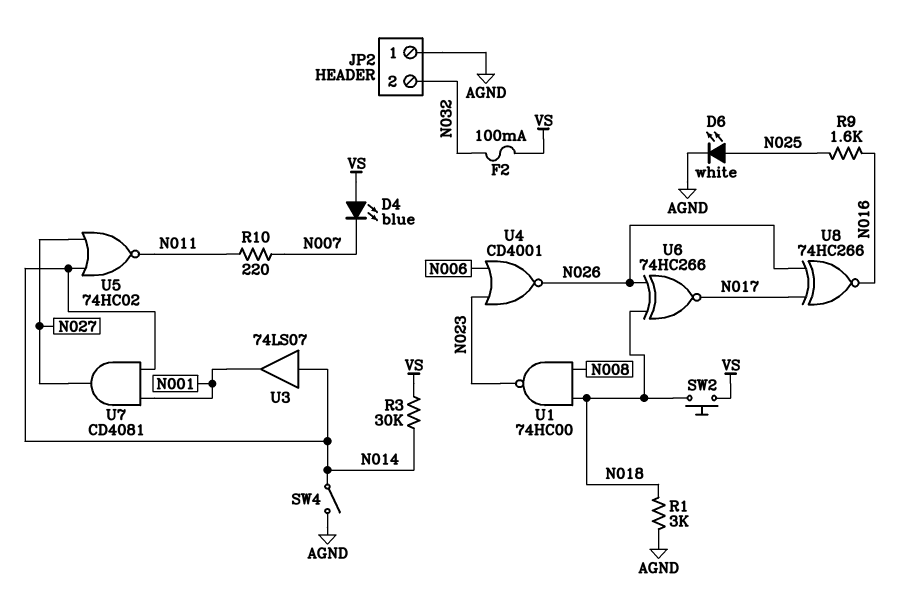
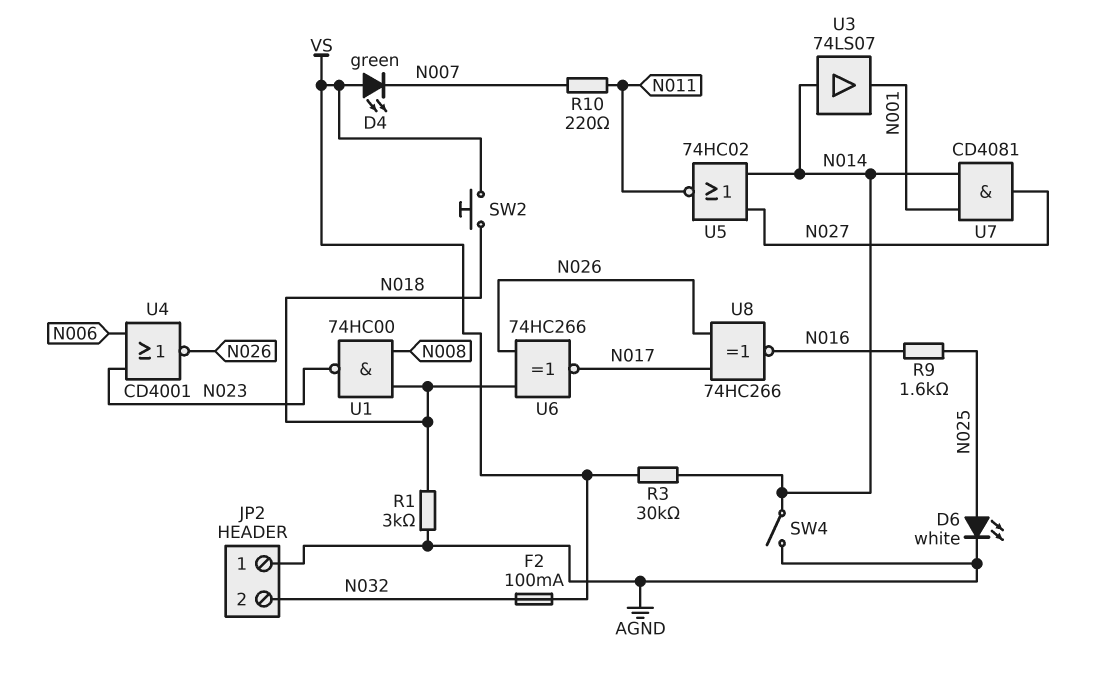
D4: LED blue (A VS, K N007) -> LED green (A VS, K N007)

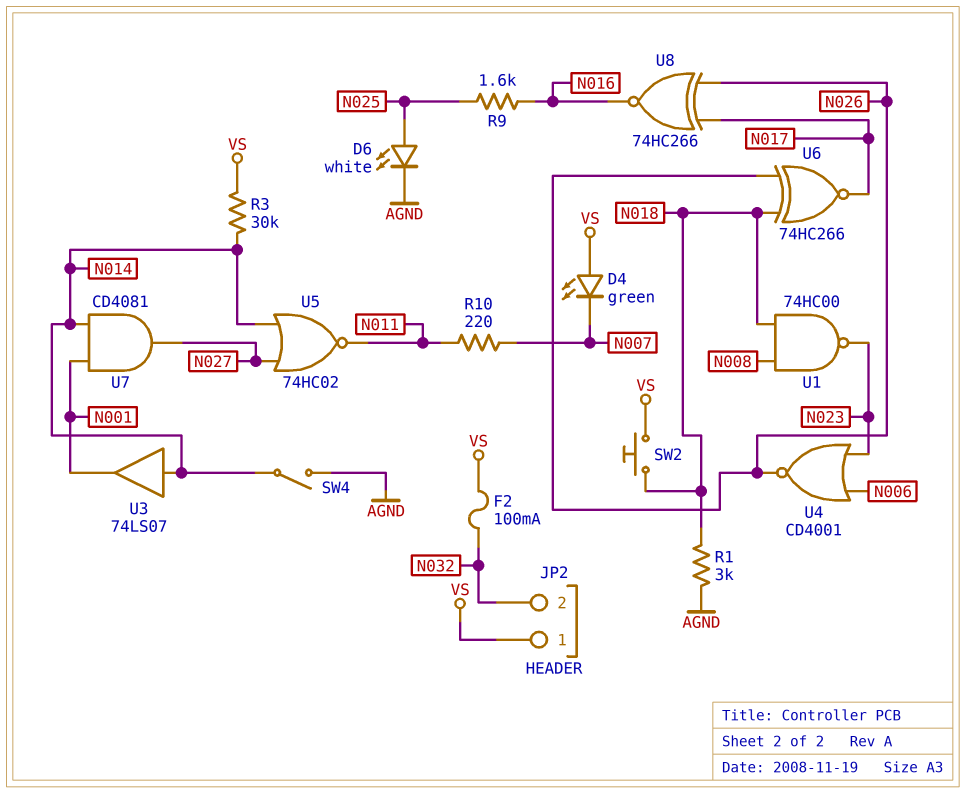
JP2 pin 1: AGND -> VS

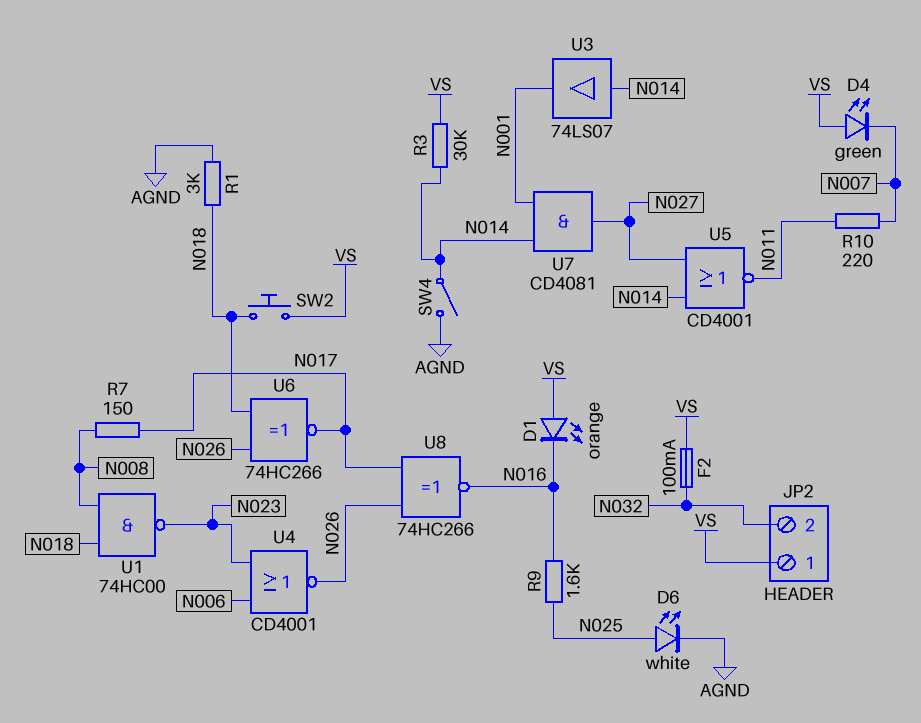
D1: none -> LED orange (A VS, K N016)
R7: none -> 150 (N008, N017)
U5: NOR 74HC02 (in N014, in N027, out N011) -> NOR CD4001 (in N014, in N027, out N011)

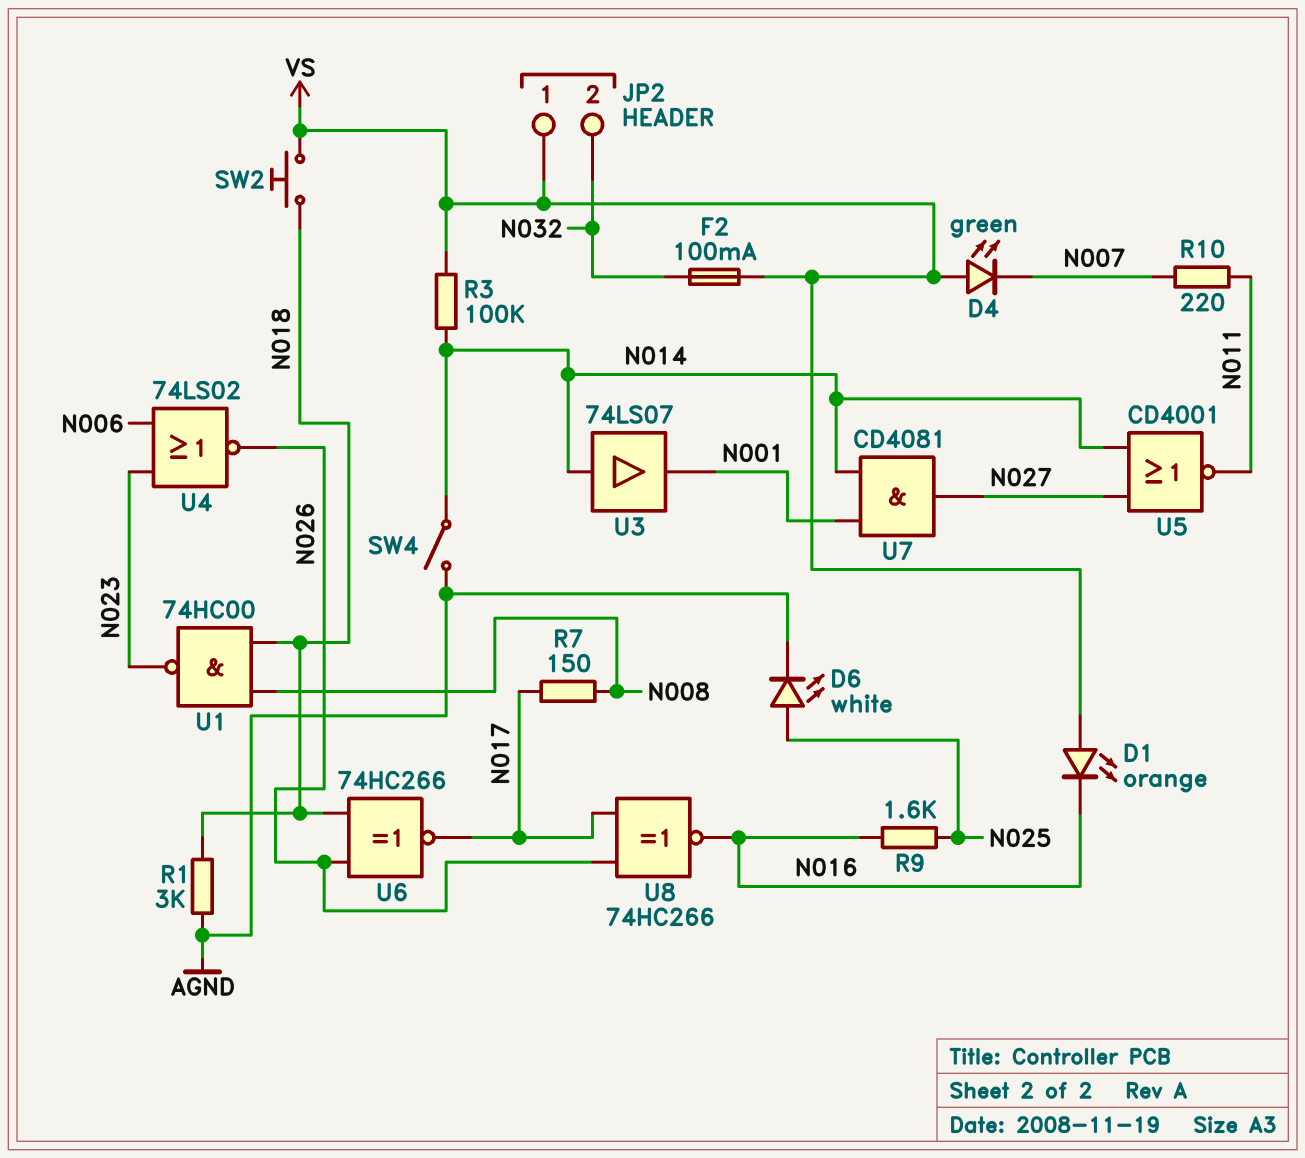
R3: 30k (N014, VS) -> 100k (N014, VS)
U4: NOR CD4001 (in N006, in N023, out N026) -> NOR 74LS02 (in N006, in N023, out N026)

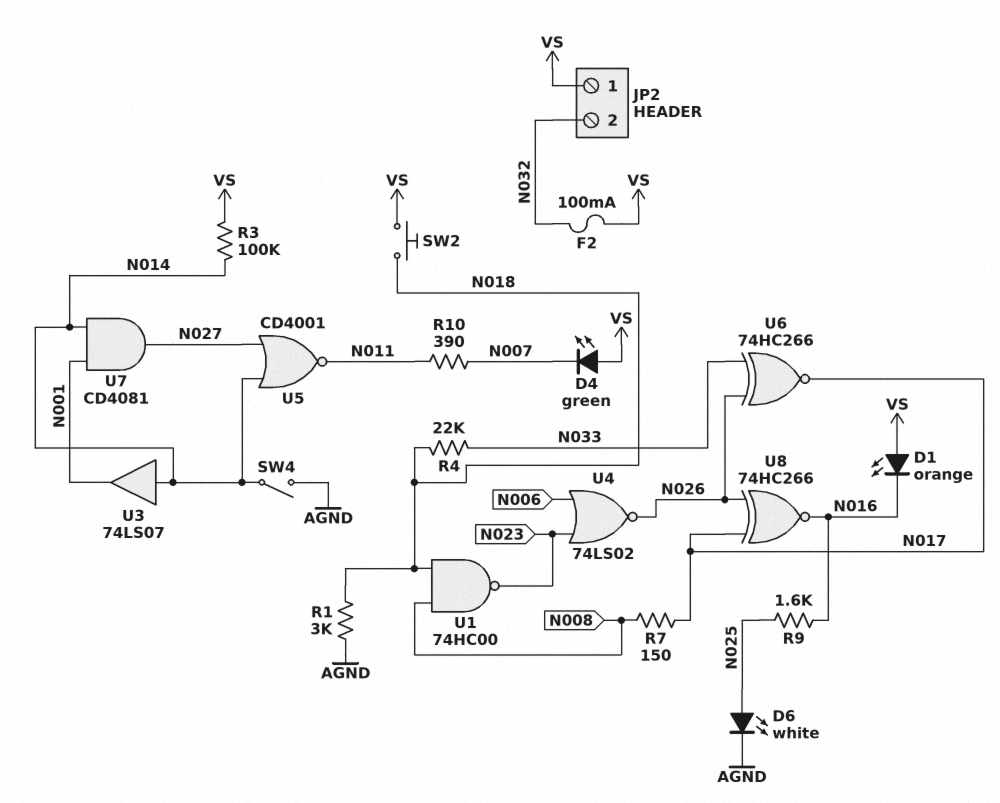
R4: none -> 22k (N018, N033)
R10: 220 (N007, N011) -> 390 (N007, N011)
U6: XNOR 74HC266 (in N018, in N026, out N017) -> XNOR 74HC266 (in N026, in N033, out N017)

